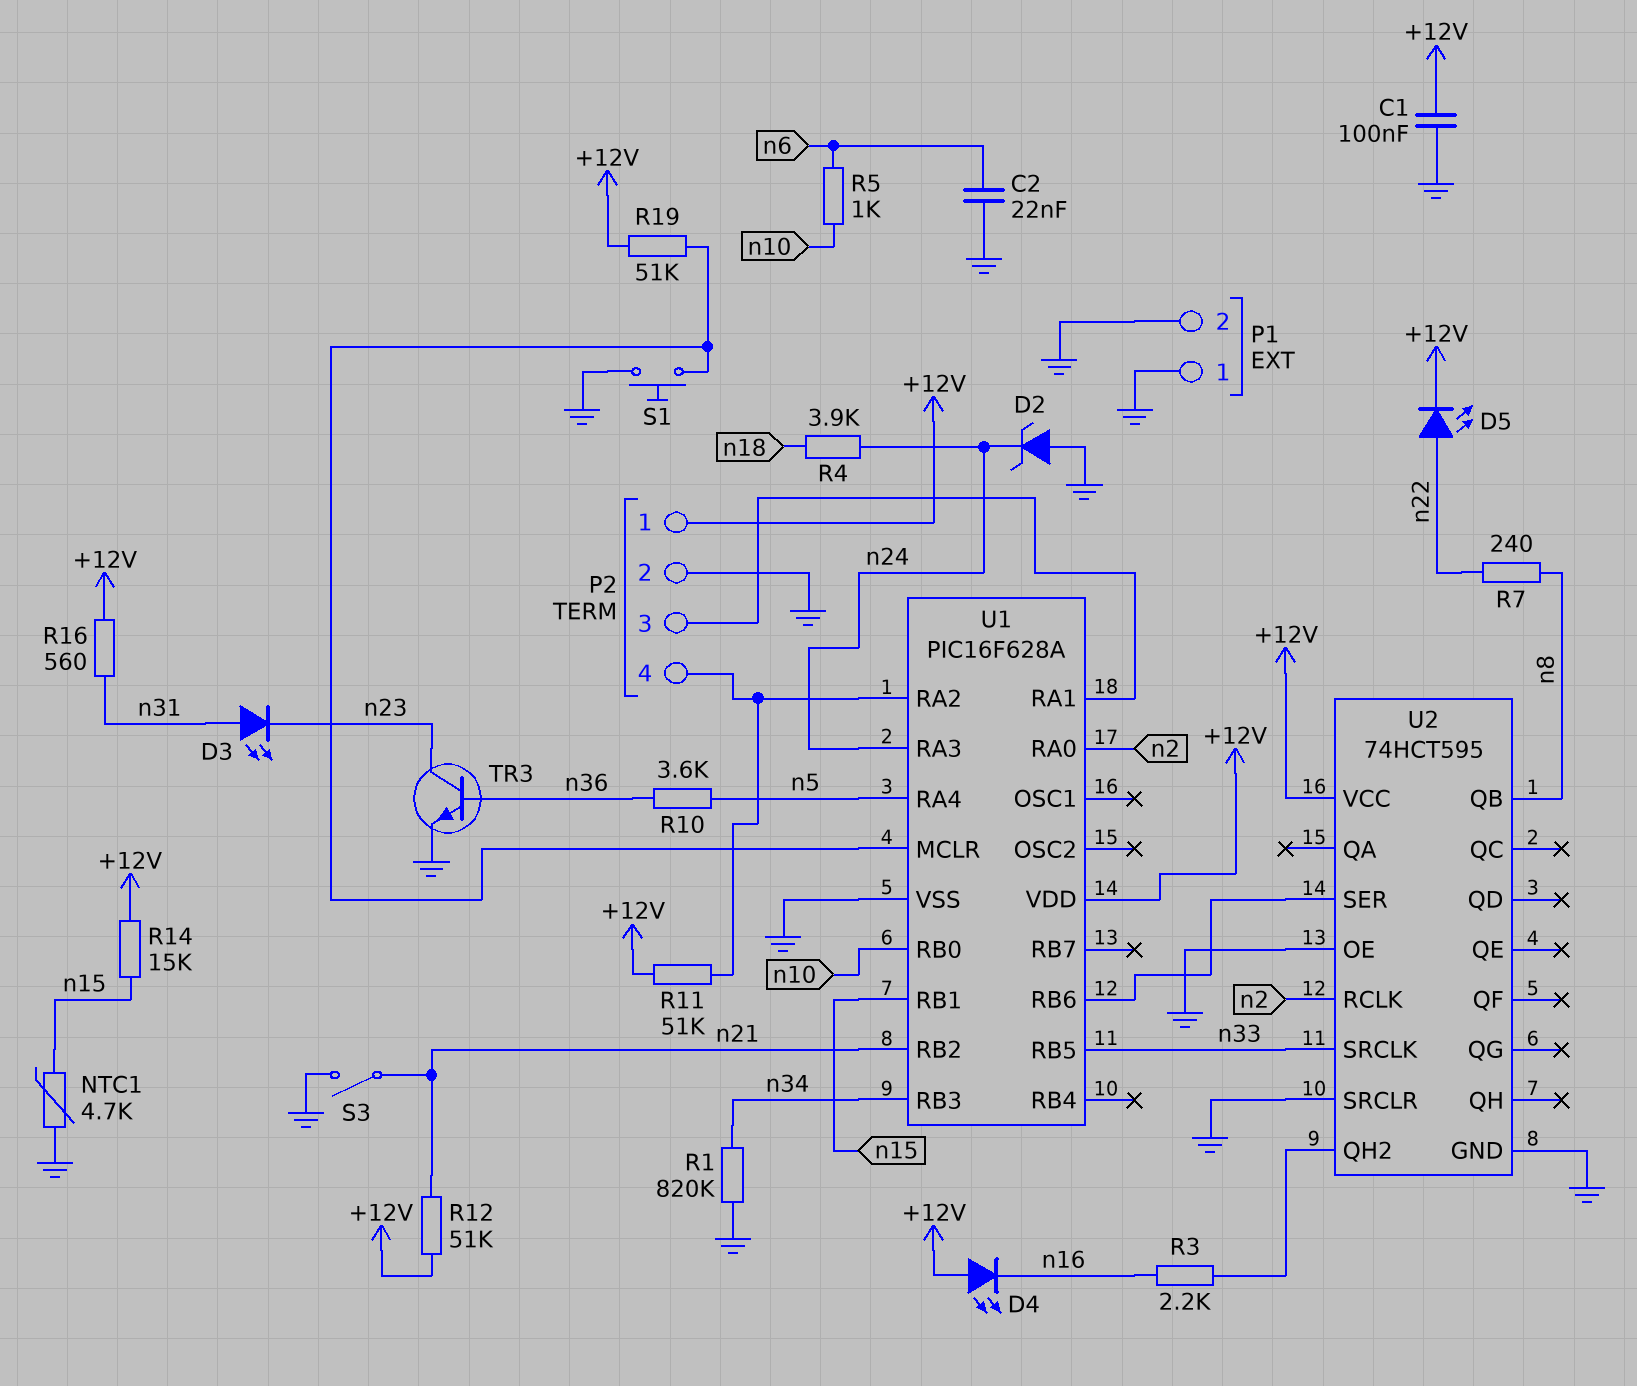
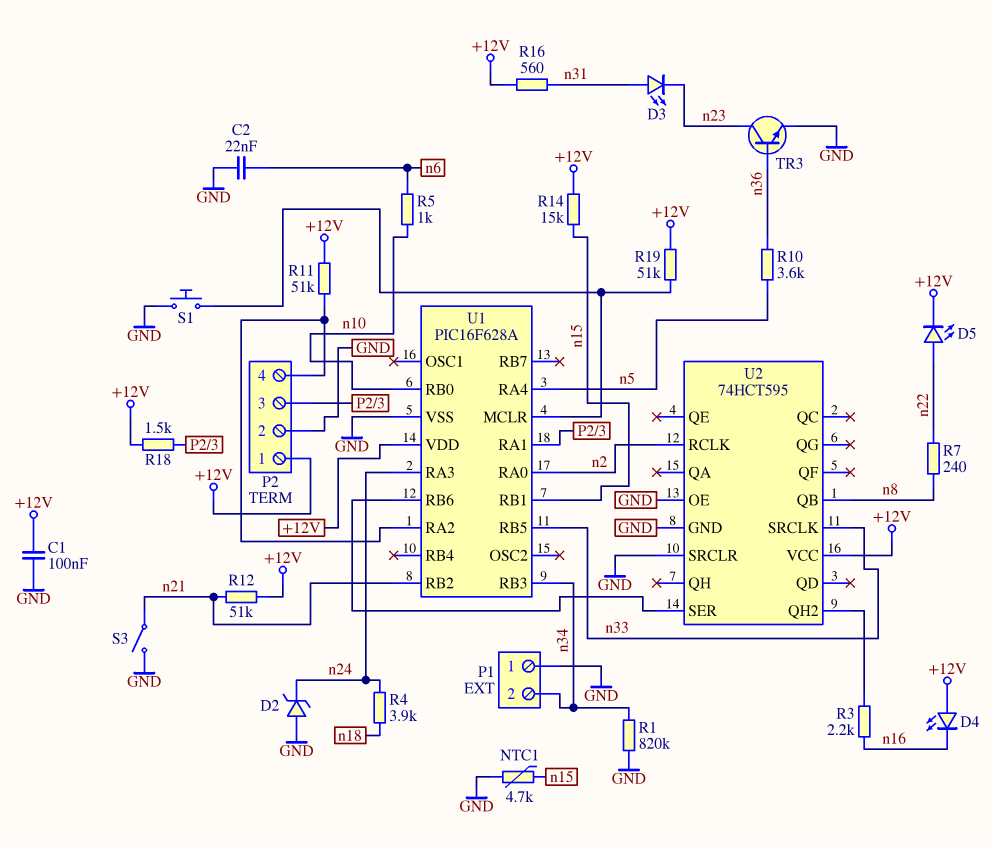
P1 pin 2: GND -> n34
R18: none -> 1.5k (+12V, P2/3)

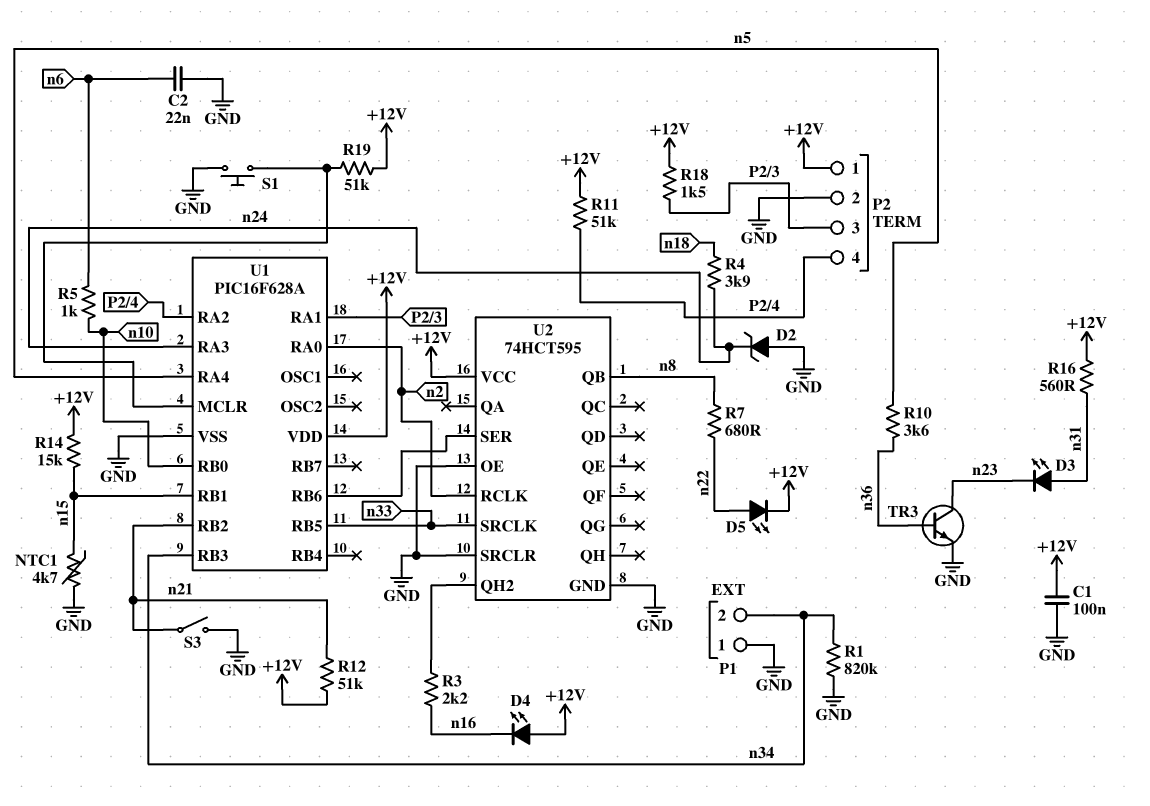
R7: 240 (n8, n22) -> 680 (n8, n22)

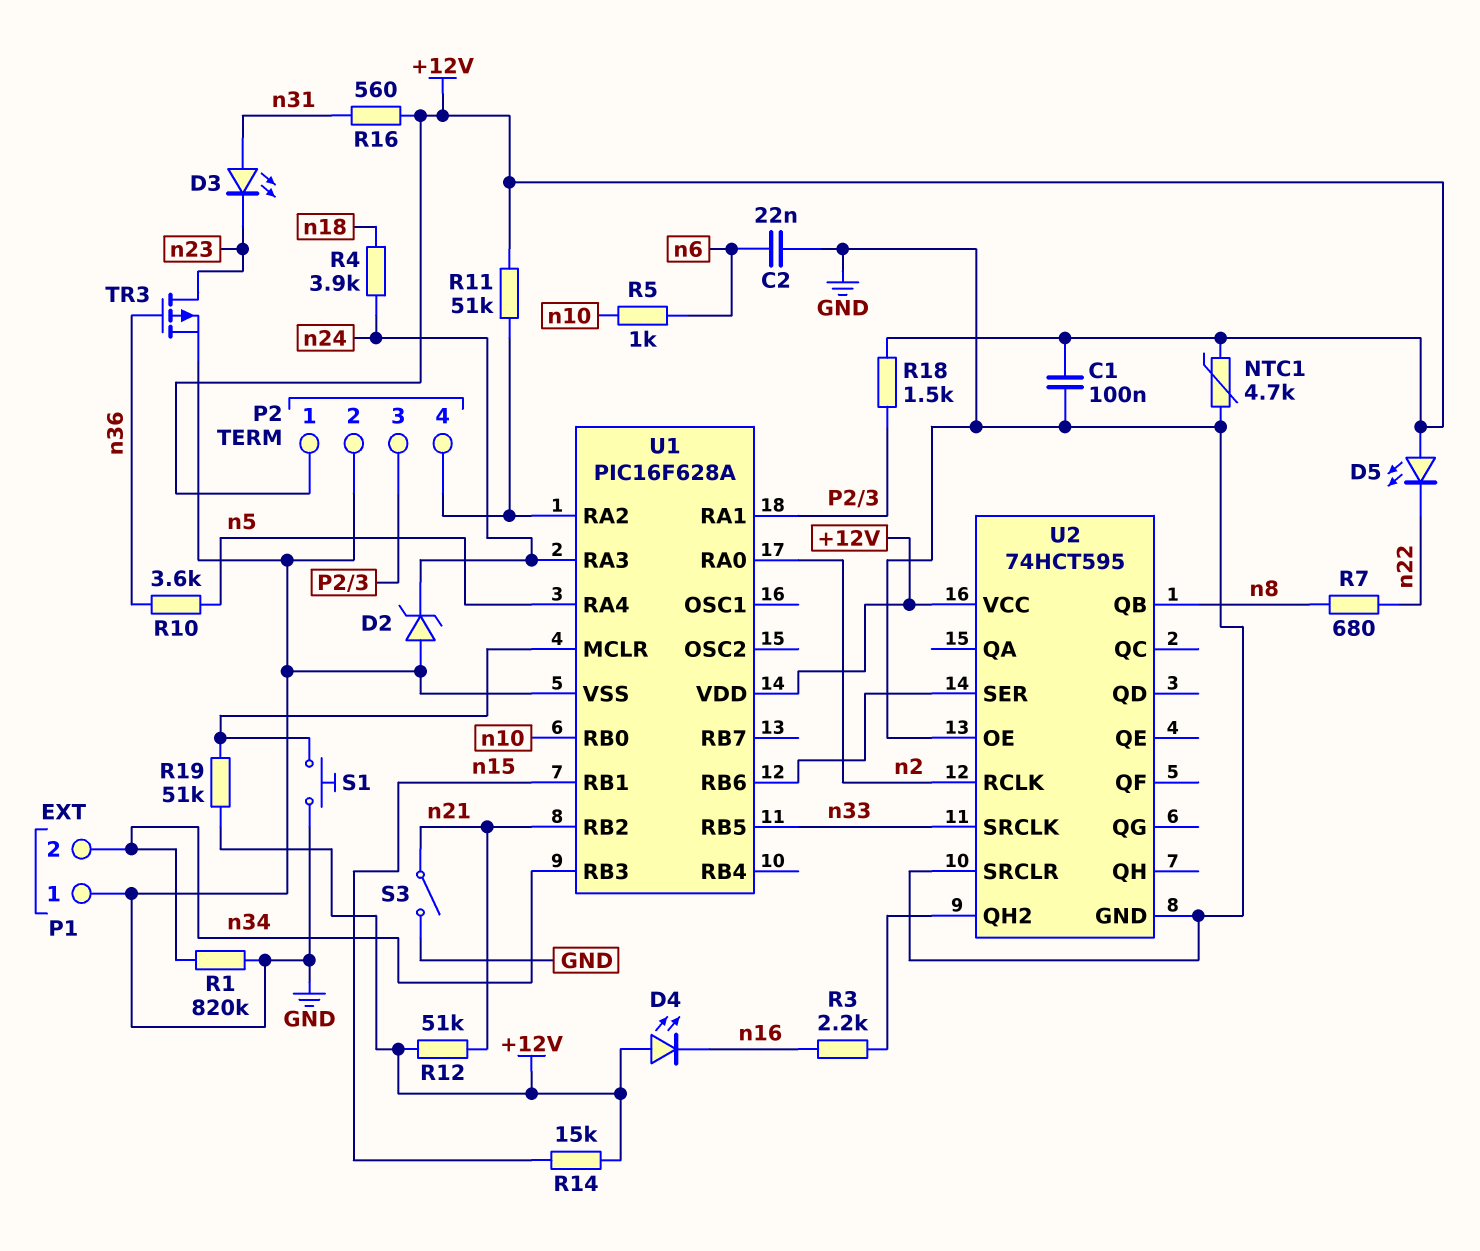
D5: LED (A n22, K +12V) -> LED (A +12V, K n22)
NTC1: 4.7k (GND, n15) -> 4.7k (+12V, GND)
TR3: NPN (B n36, C n23, E GND) -> PMOS (G n36, D n23, S GND)

